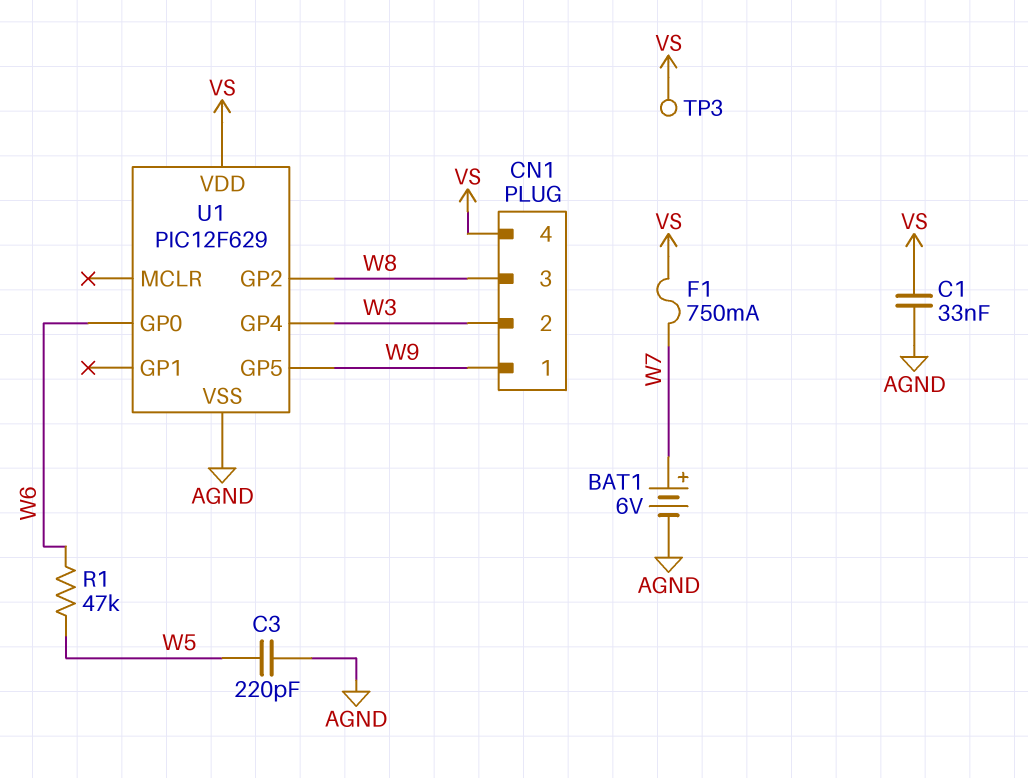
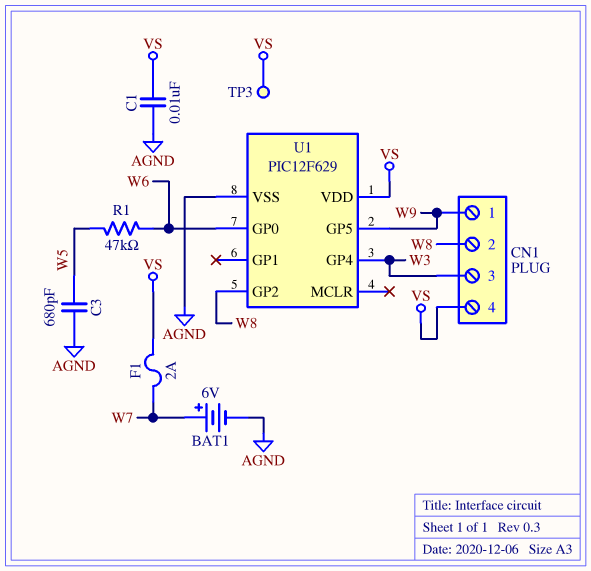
C1: 33nF (AGND, VS) -> 10nF (AGND, VS)
C3: 220pF (AGND, W5) -> 680pF (AGND, W5)
CN1 pin 2: W3 -> W8
CN1 pin 3: W8 -> W3
F1: 750mA (VS, W7) -> 2A (VS, W7)

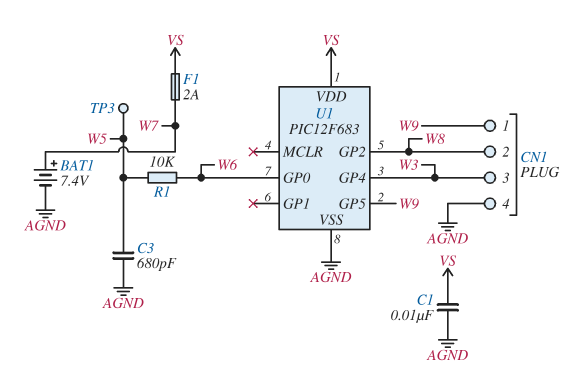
BAT1: 6V (plus W7, minus AGND) -> 7.4V (plus W7, minus AGND)
CN1 pin 4: VS -> AGND
R1: 47k (W5, W6) -> 10k (W5, W6)
TP3: test point (VS) -> test point (W5)
U1: PIC12F629 -> PIC12F683

